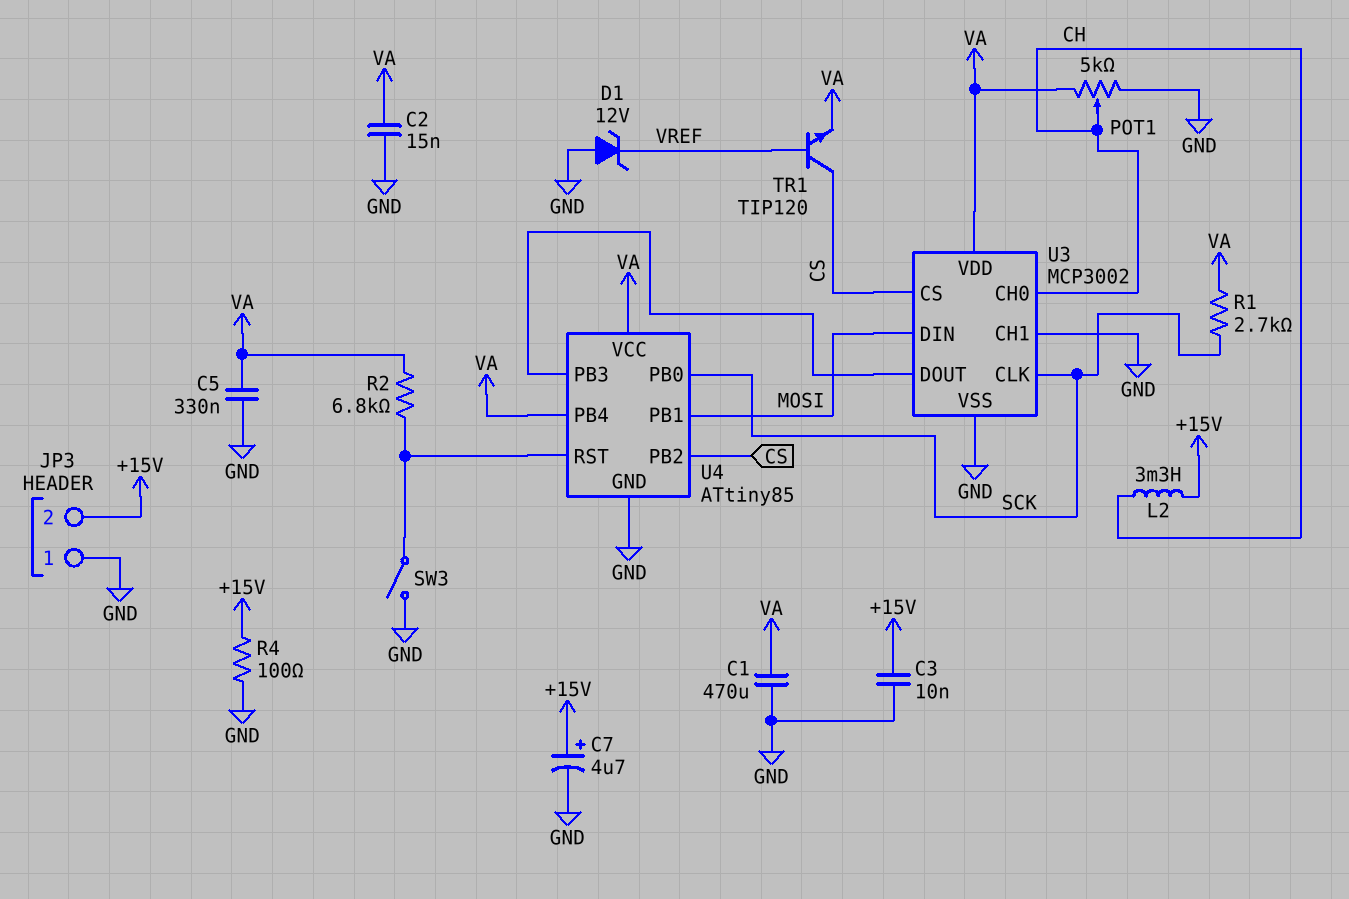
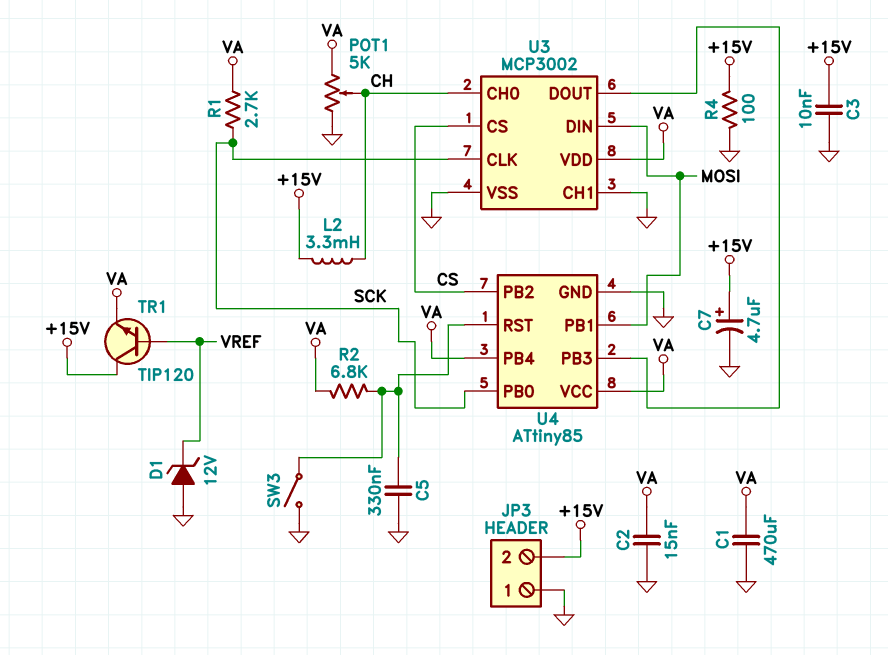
C5: 330nF (GND, VA) -> 330nF (GND, U4/RST)
TR1: NPN TIP120 (B VREF, C CS, E VA) -> NPN TIP120 (B VREF, C +15V, E VA)

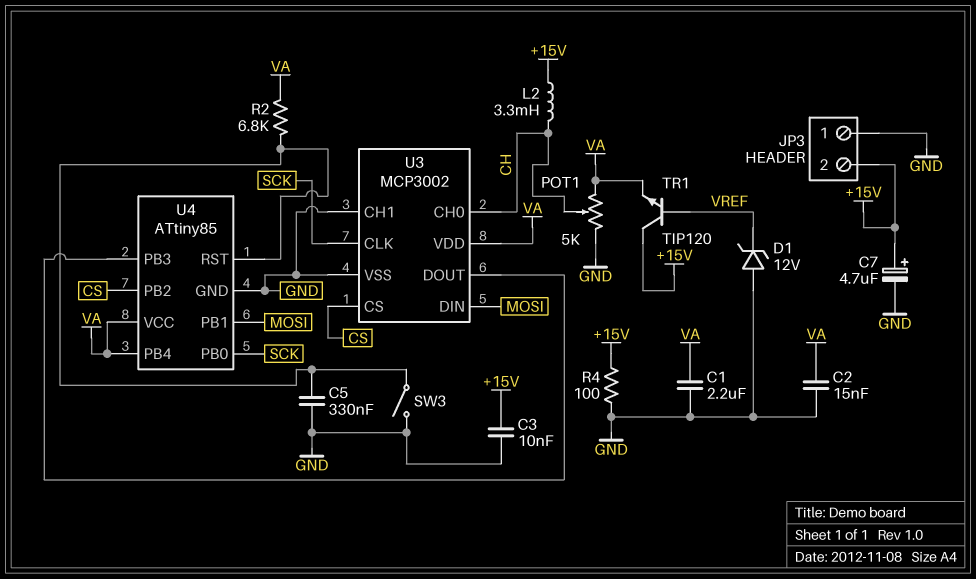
C1: 470uF (GND, VA) -> 2.2uF (GND, VA)
R1: 2.7k (SCK, VA) -> none

